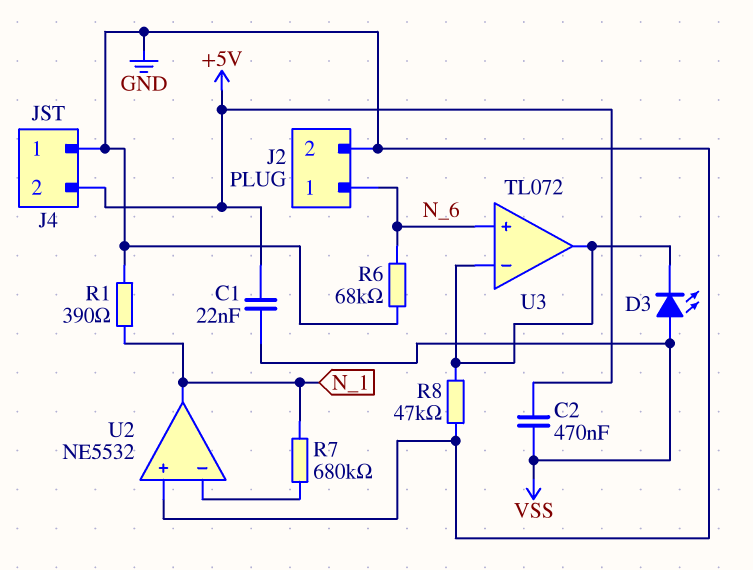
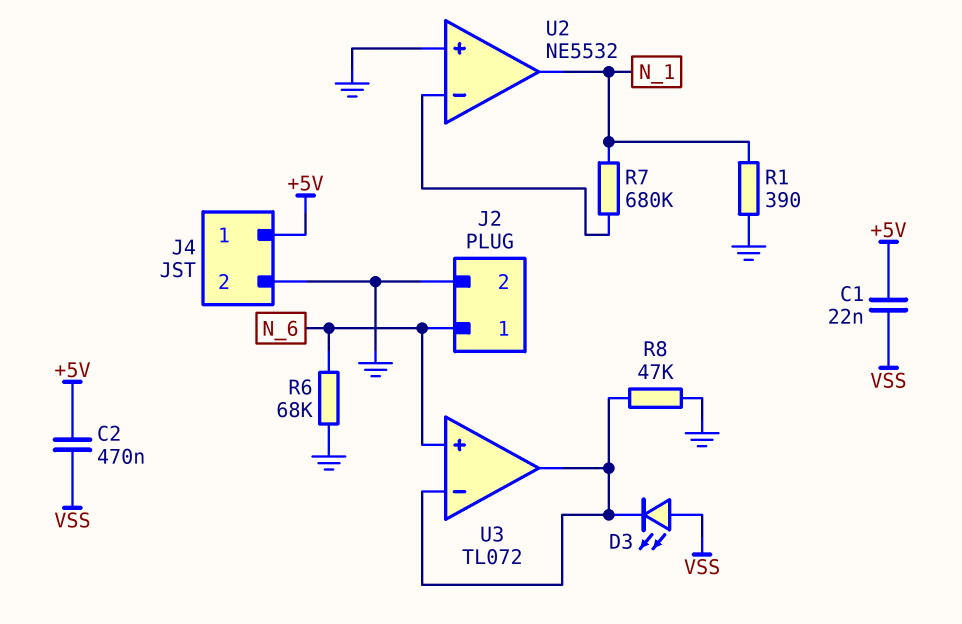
J4 pin 1: GND -> +5V
J4 pin 2: +5V -> GND

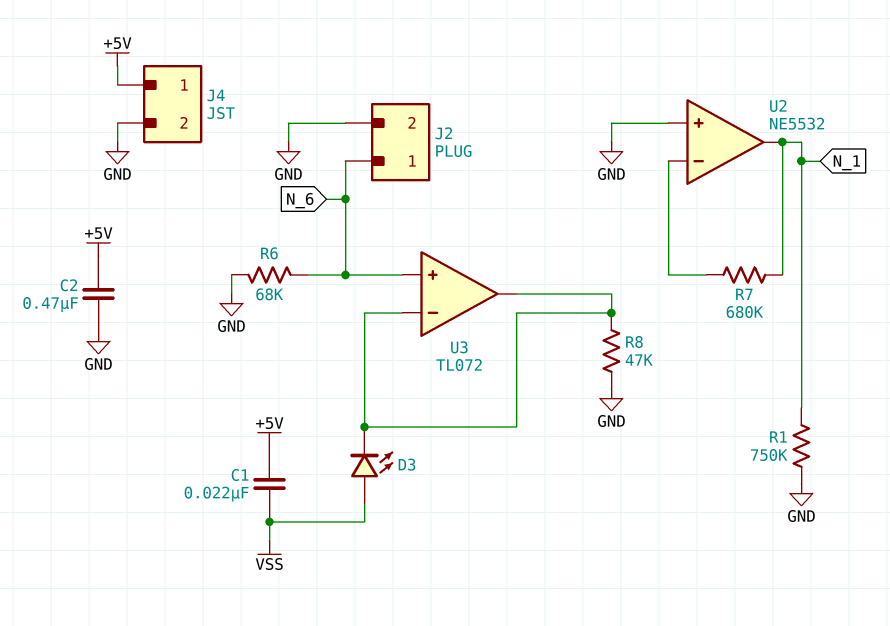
C2: 470nF (+5V, VSS) -> 470nF (+5V, GND)
R1: 390 (GND, N_1) -> 750k (GND, N_1)

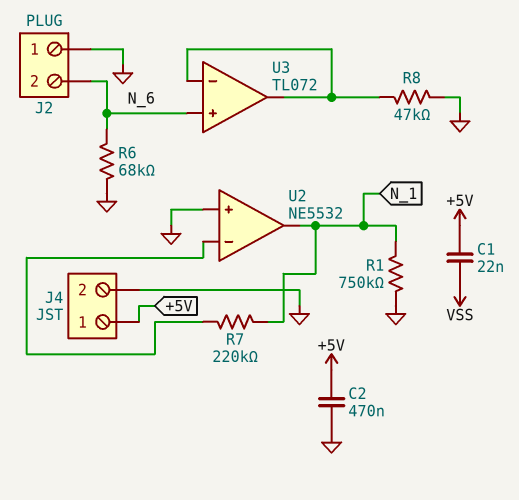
D3: LED (A VSS, K U3/in-) -> none
J2 pin 1: N_6 -> GND
J2 pin 2: GND -> N_6
R7: 680k (N_1, U2/in-) -> 220k (N_1, U2/in-)

